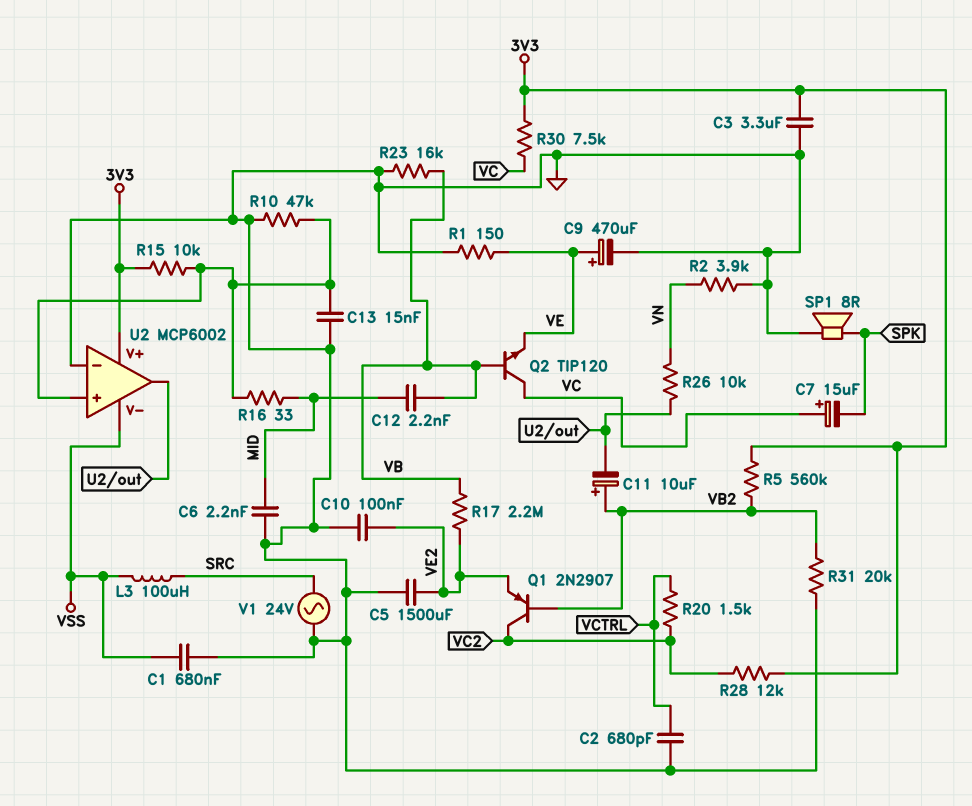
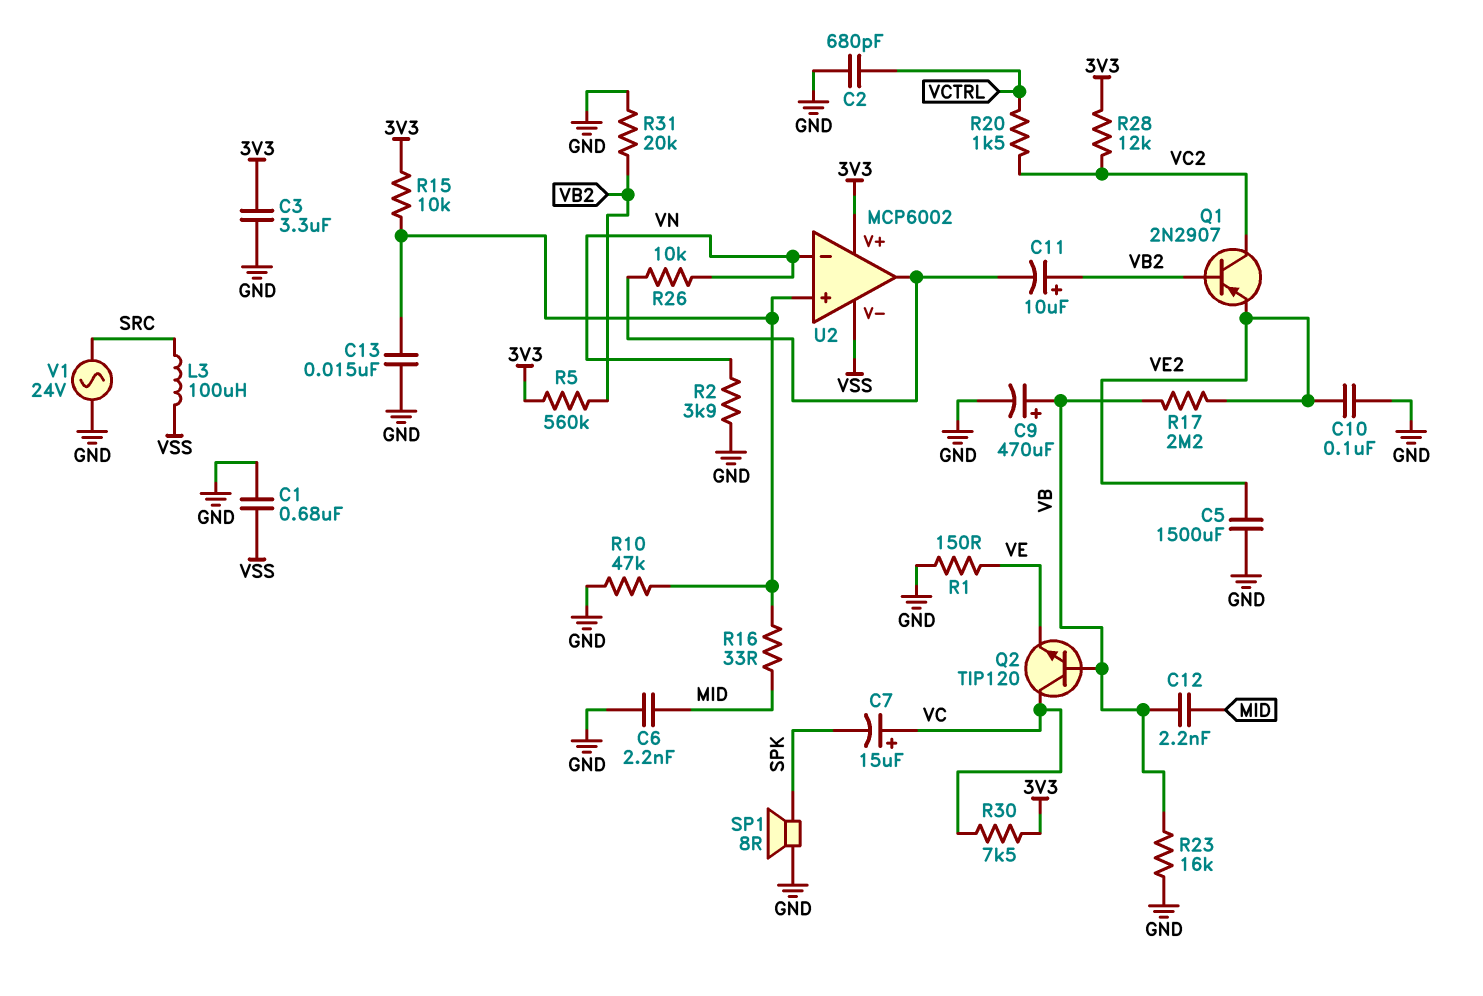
C9: 470uF (plus VE, minus GND) -> 470uF (plus VB, minus GND)
U2 pin in-: GND -> VN

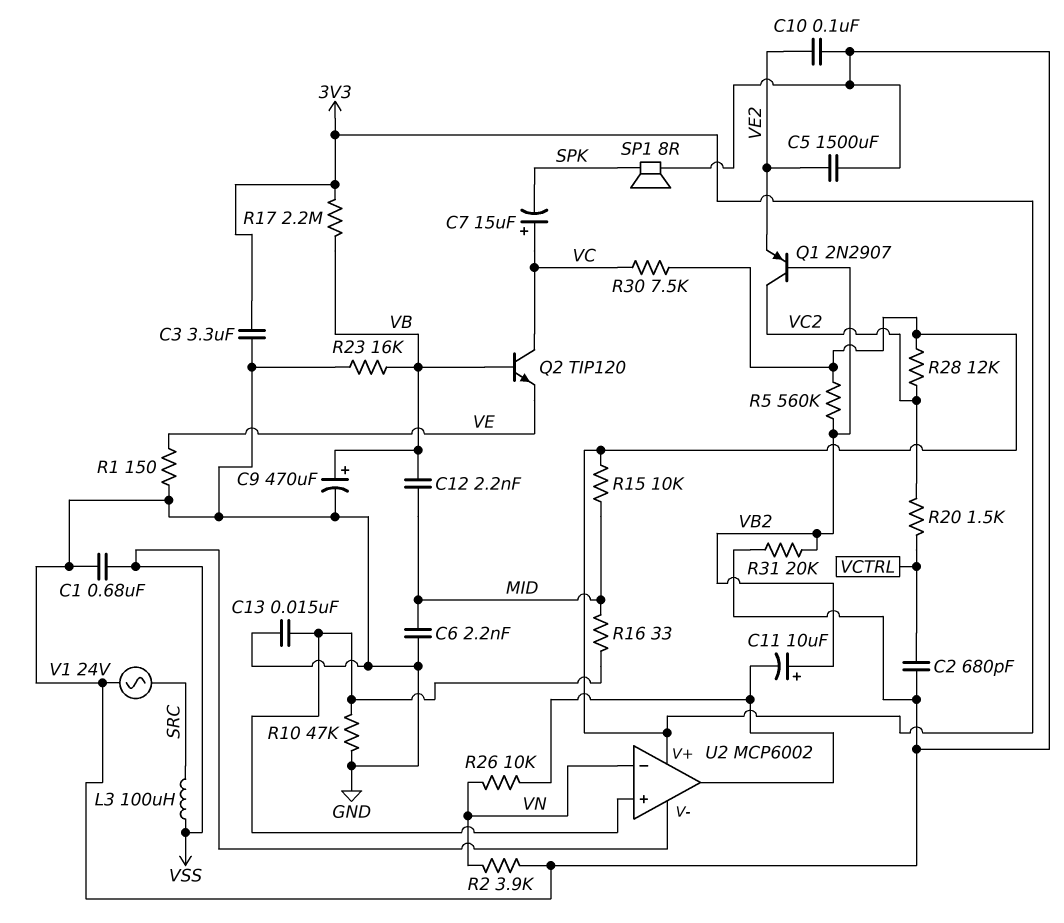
R15: 10k (3V3, U2/in+) -> 10k (3V3, MID)
R17: 2.2M (VB, VE2) -> 2.2M (3V3, VB)

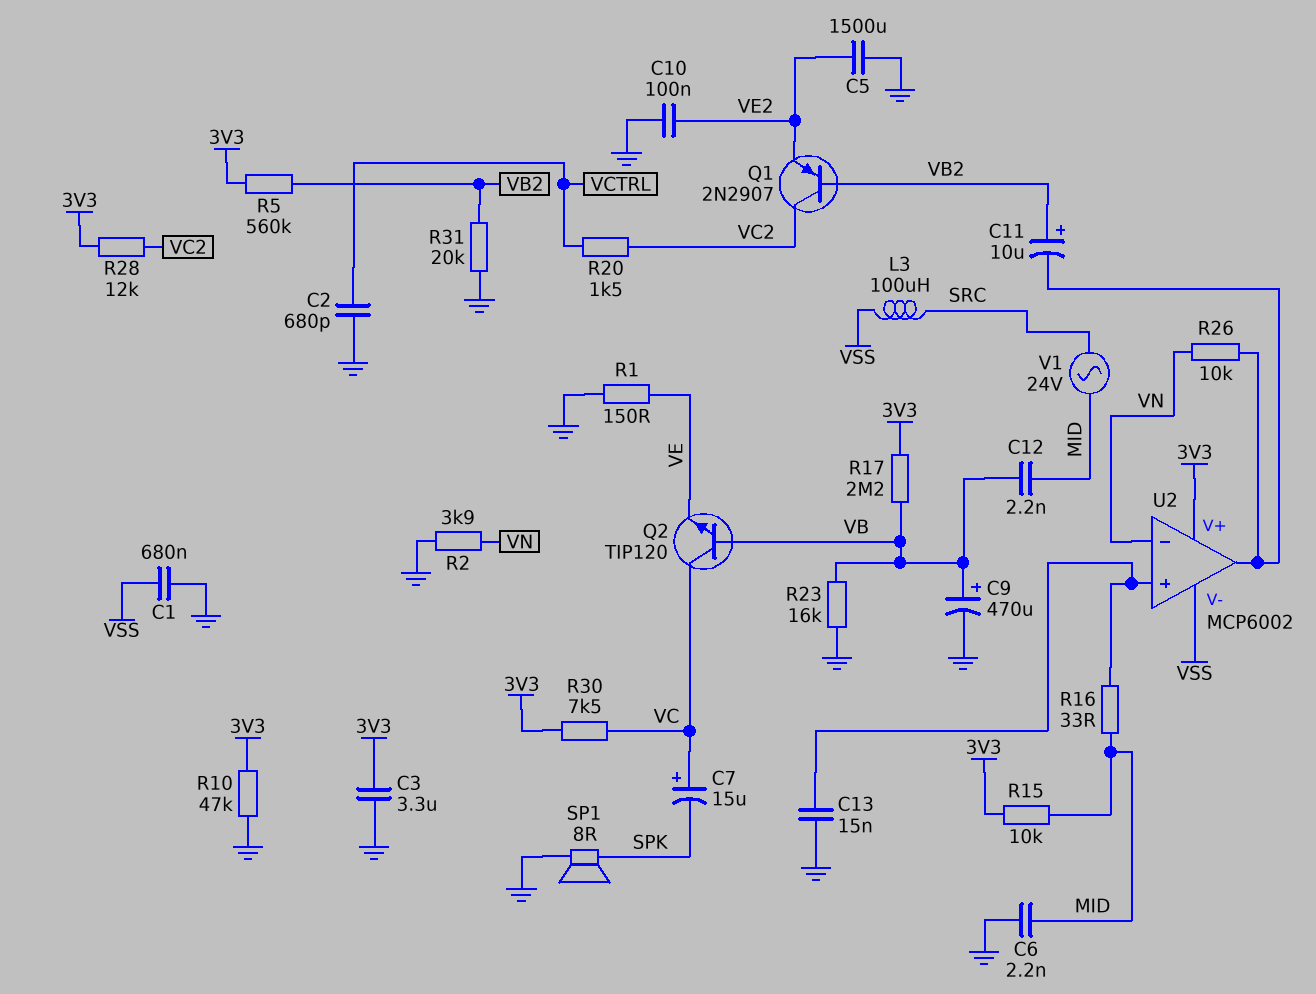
R10: 47k (GND, U2/in+) -> 47k (3V3, GND)
V1: AC 24V (GND, SRC) -> AC 24V (MID, SRC)

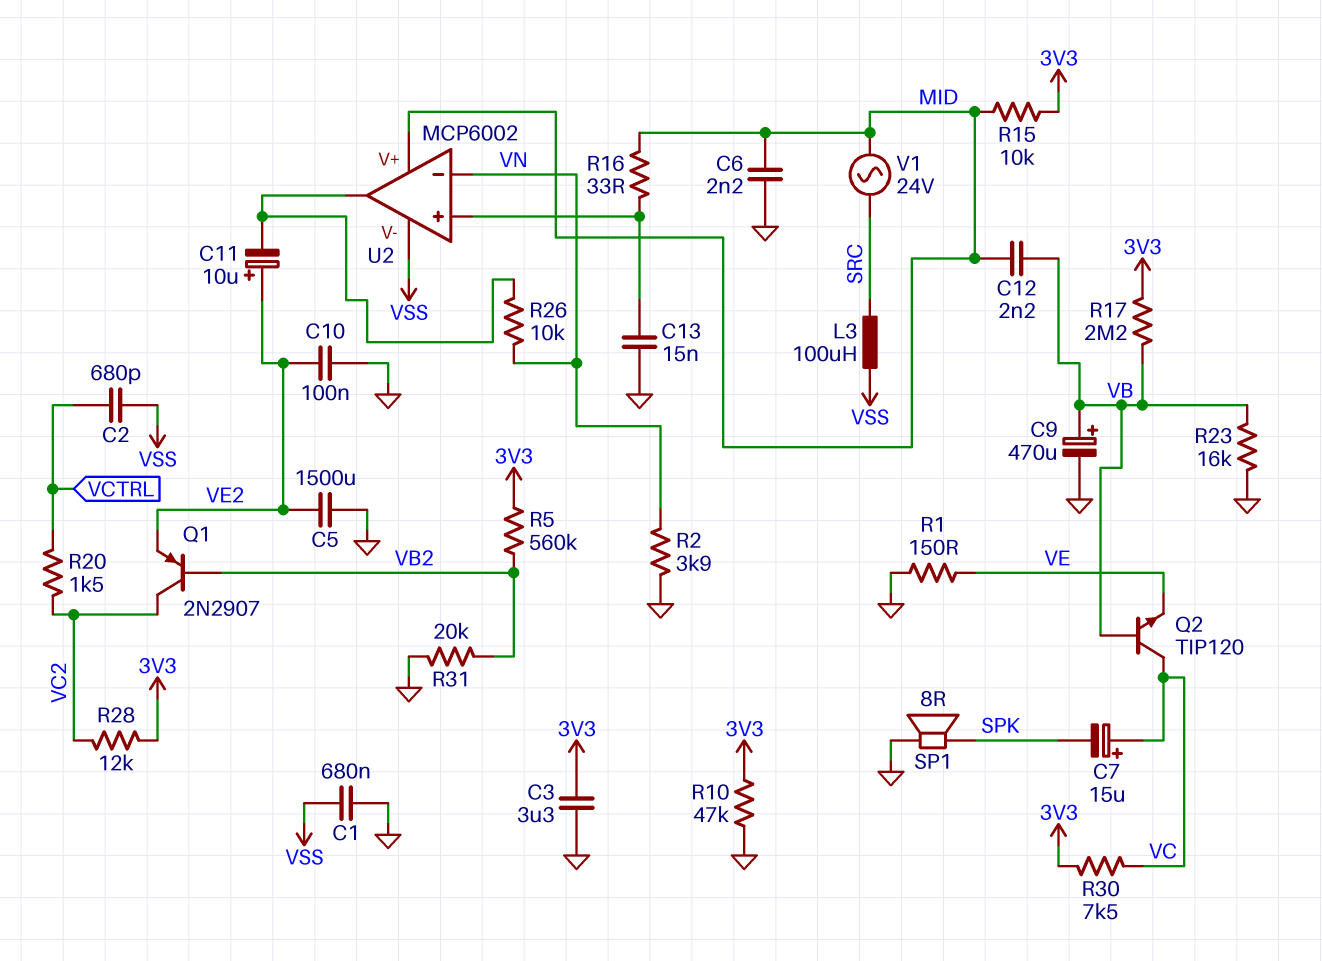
C2: 680pF (GND, VCTRL) -> 680pF (VCTRL, VSS)
C11: 10uF (plus VB2, minus U2/out) -> 10uF (plus VE2, minus U2/out)
U2 pin V+: 3V3 -> MID

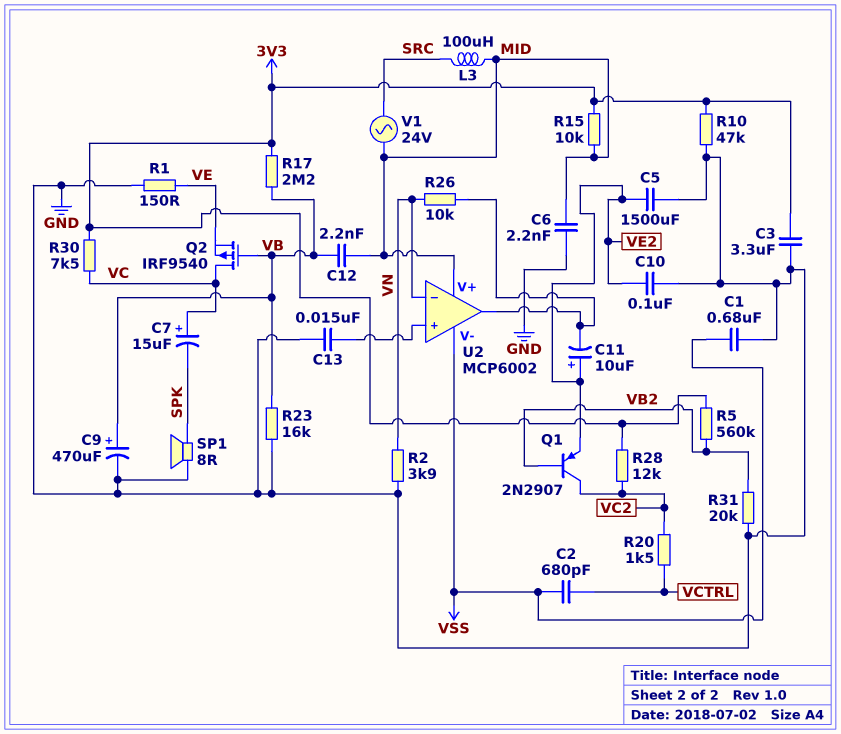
L3: 100uH (SRC, VSS) -> 100uH (MID, SRC)
Q2: NPN TIP120 (B VB, C VC, E VE) -> PMOS IRF9540 (G VB, D VC, S VE)
R16: 33 (MID, U2/in+) -> none

